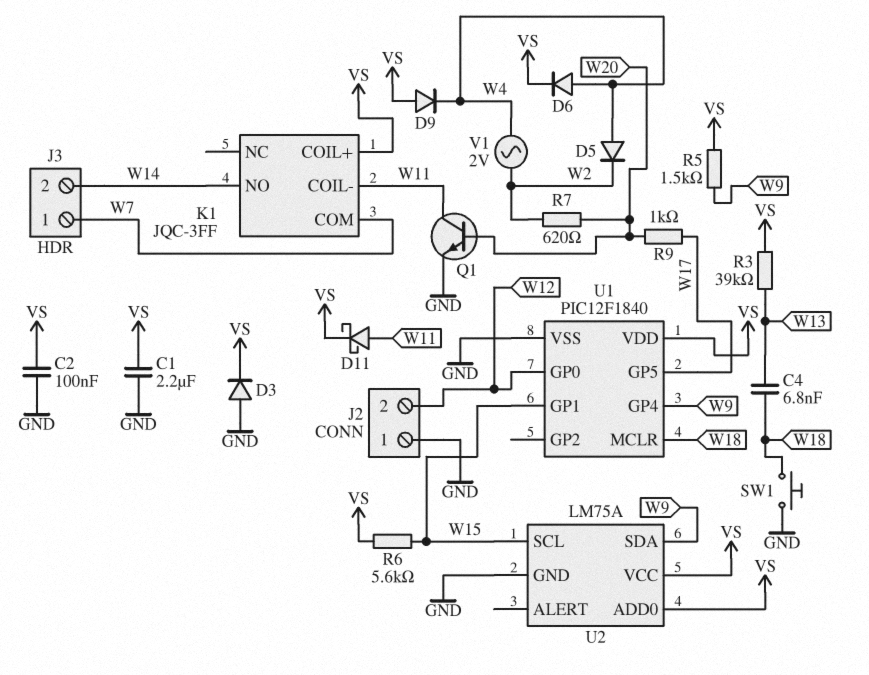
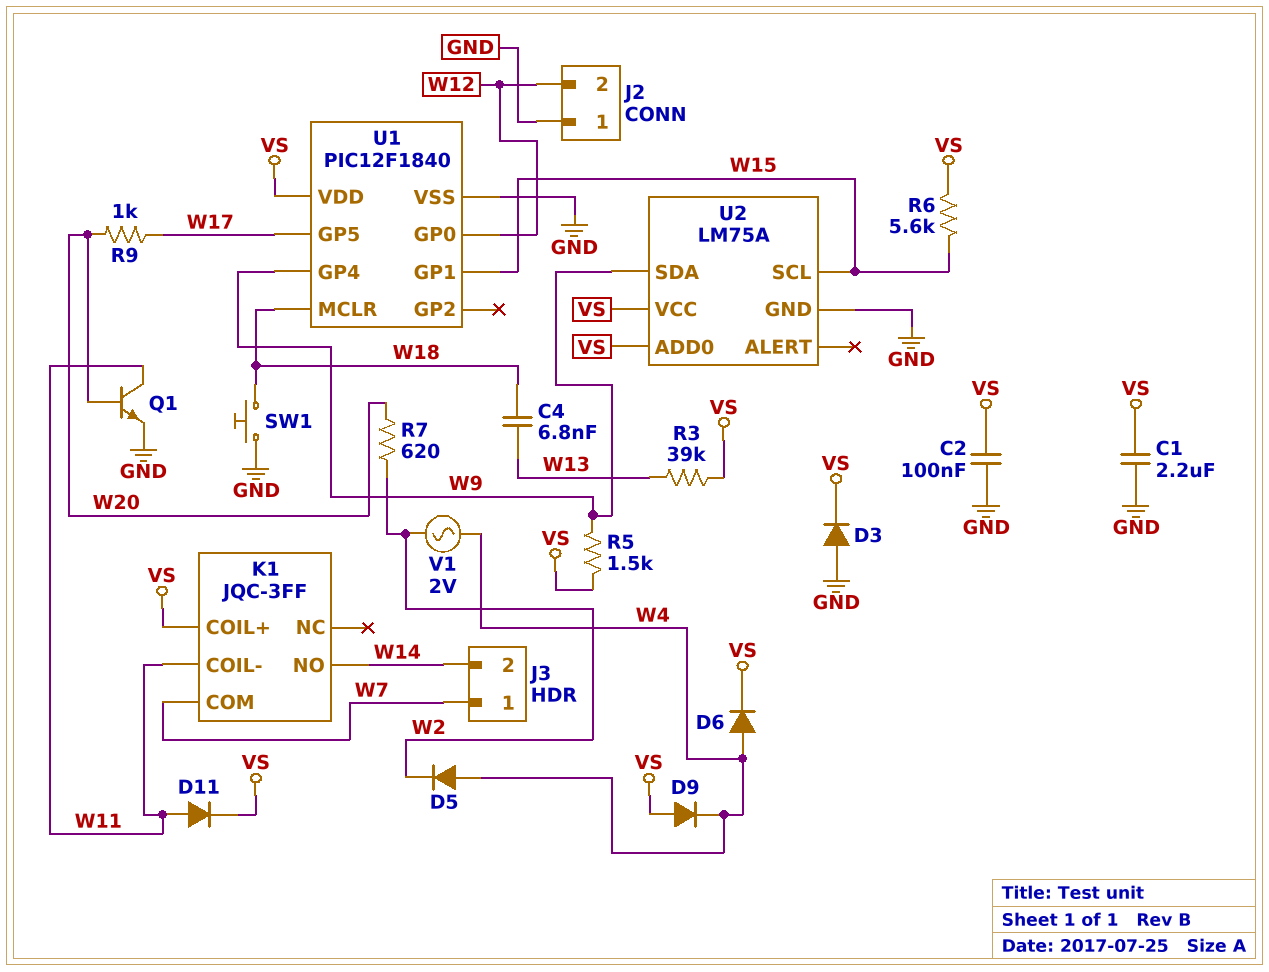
D11: schottky (A W11, K VS) -> diode (A W11, K VS)

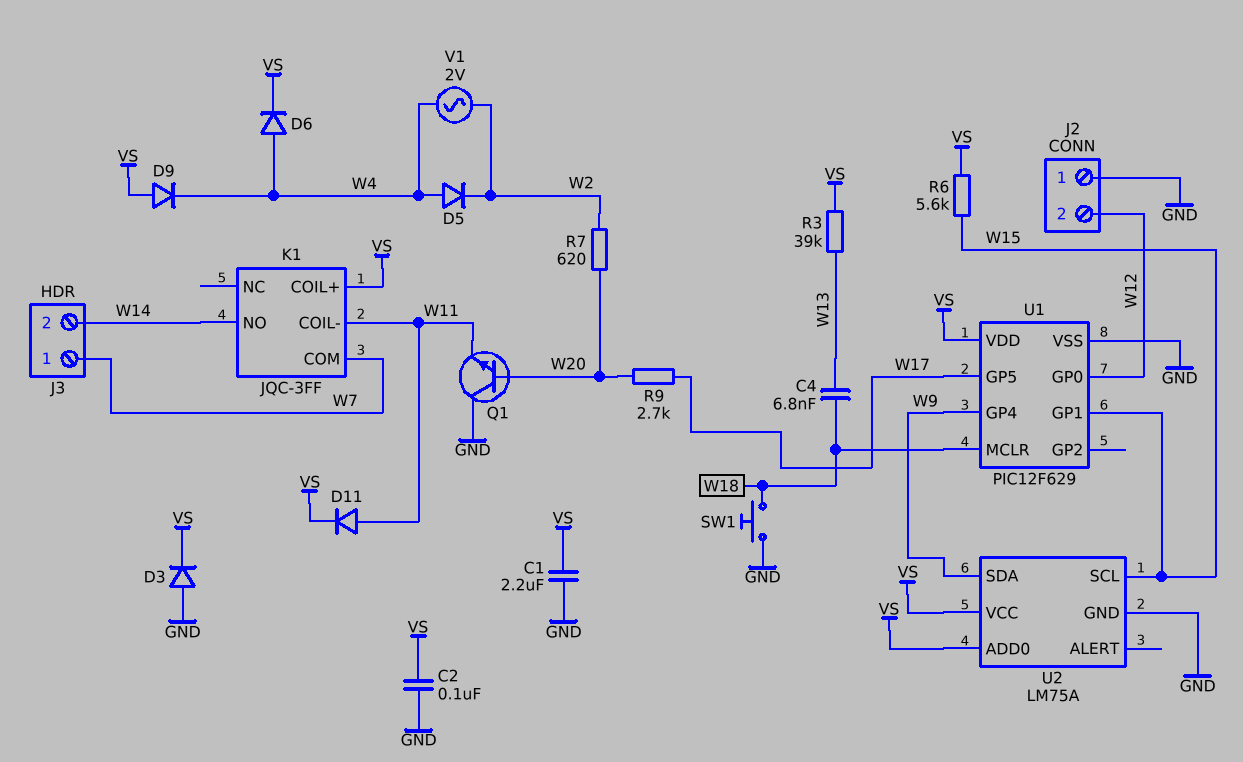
Q1: NPN (B W20, C W11, E GND) -> NPN (B W20, C GND, E W11)
R5: 1.5k (VS, W9) -> none
R9: 1k (W17, W20) -> 2.7k (W17, W20)
U1: PIC12F1840 -> PIC12F629

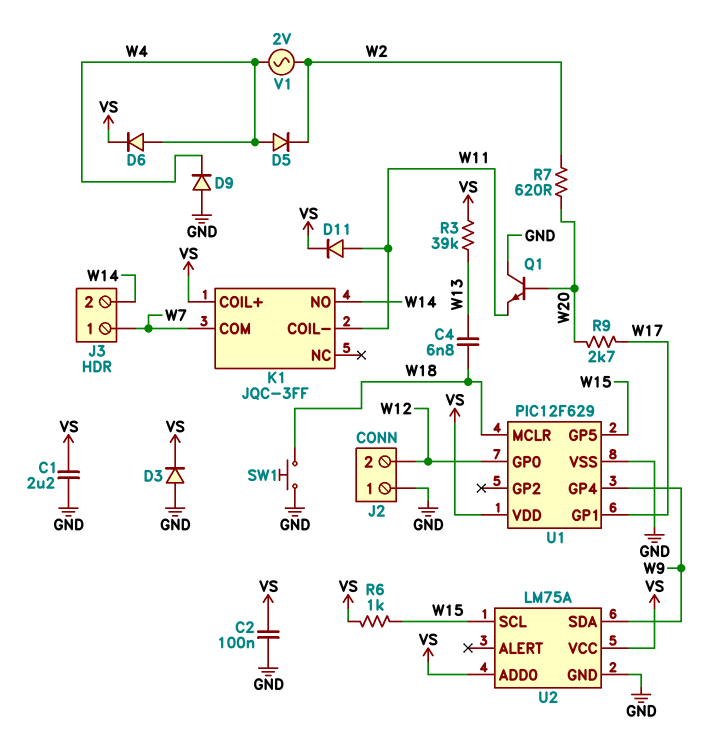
D9: diode (A VS, K W4) -> diode (A GND, K W4)
R6: 5.6k (VS, W15) -> 1k (VS, W15)
U1 pin GP1: W15 -> W17
U1 pin GP5: W17 -> W15

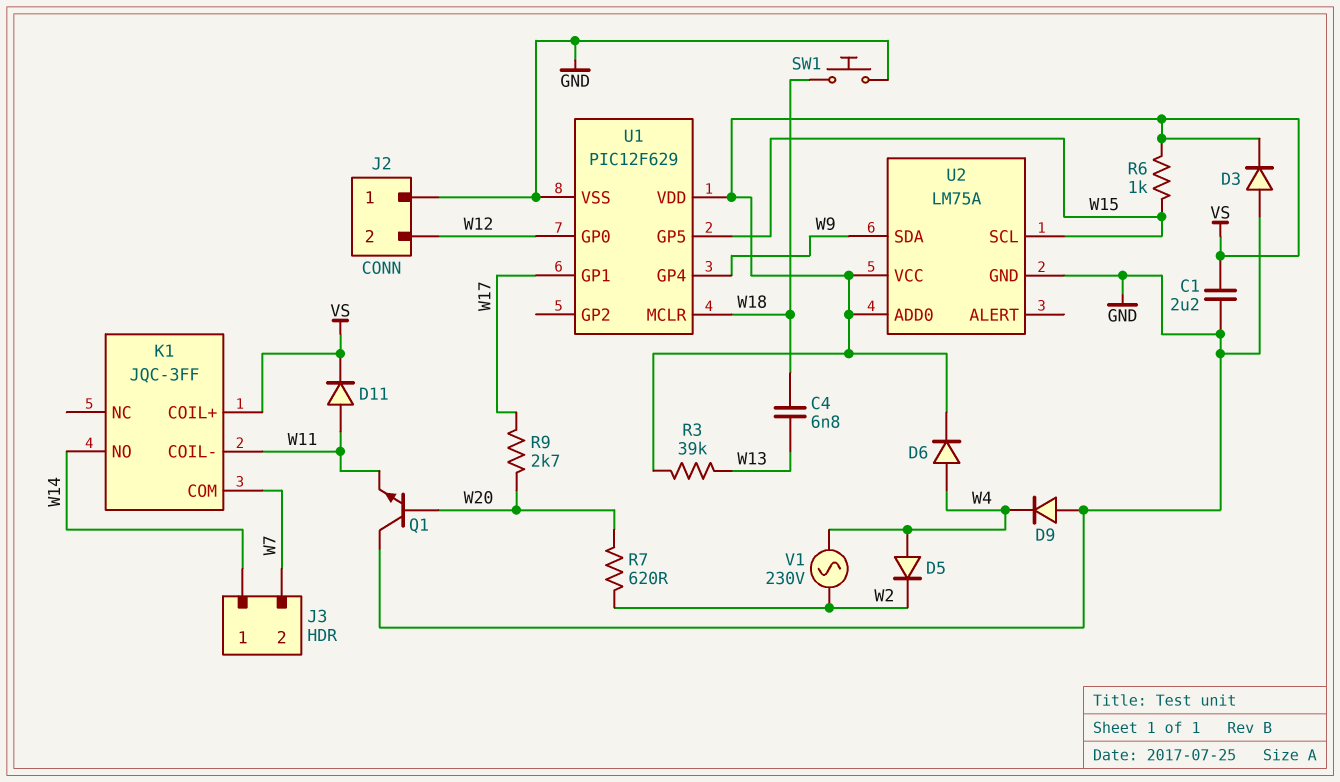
C2: 100nF (GND, VS) -> none
J3 pin 1: W7 -> W14
J3 pin 2: W14 -> W7
V1: AC 2V (W2, W4) -> AC 230V (W2, W4)

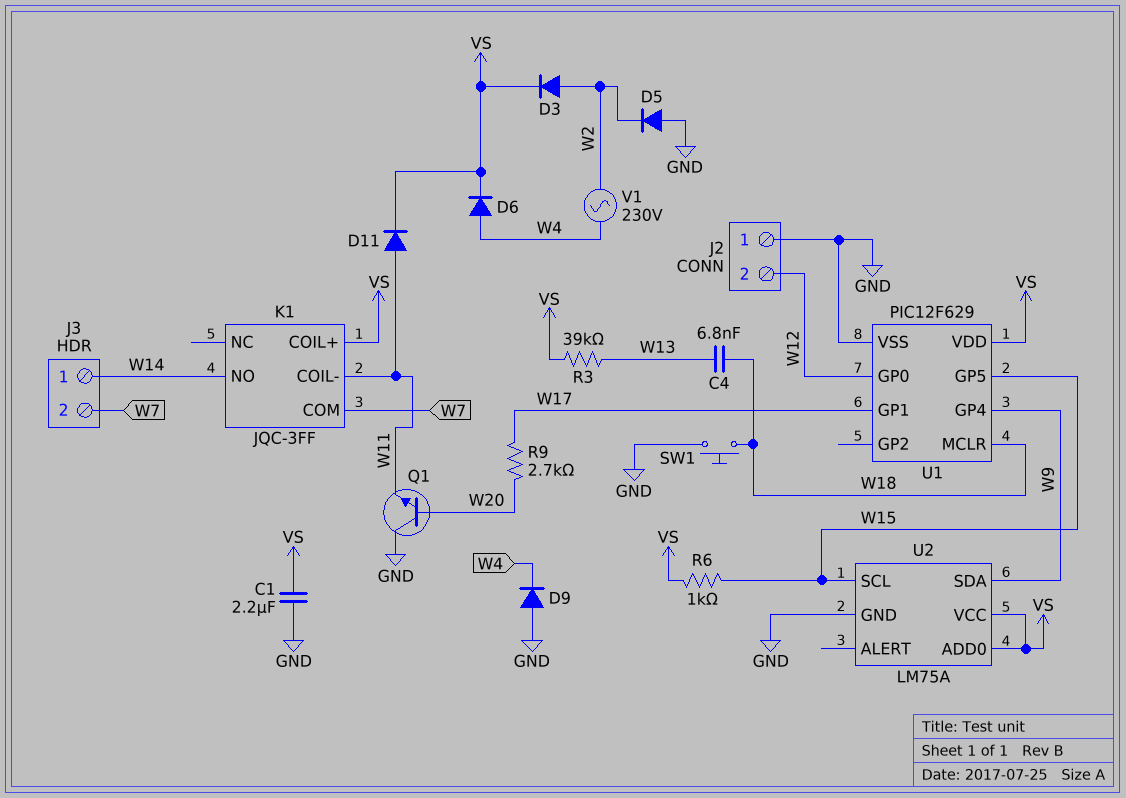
D3: diode (A GND, K VS) -> diode (A W2, K VS)
D5: diode (A W4, K W2) -> diode (A GND, K W2)
R7: 620 (W2, W20) -> none

